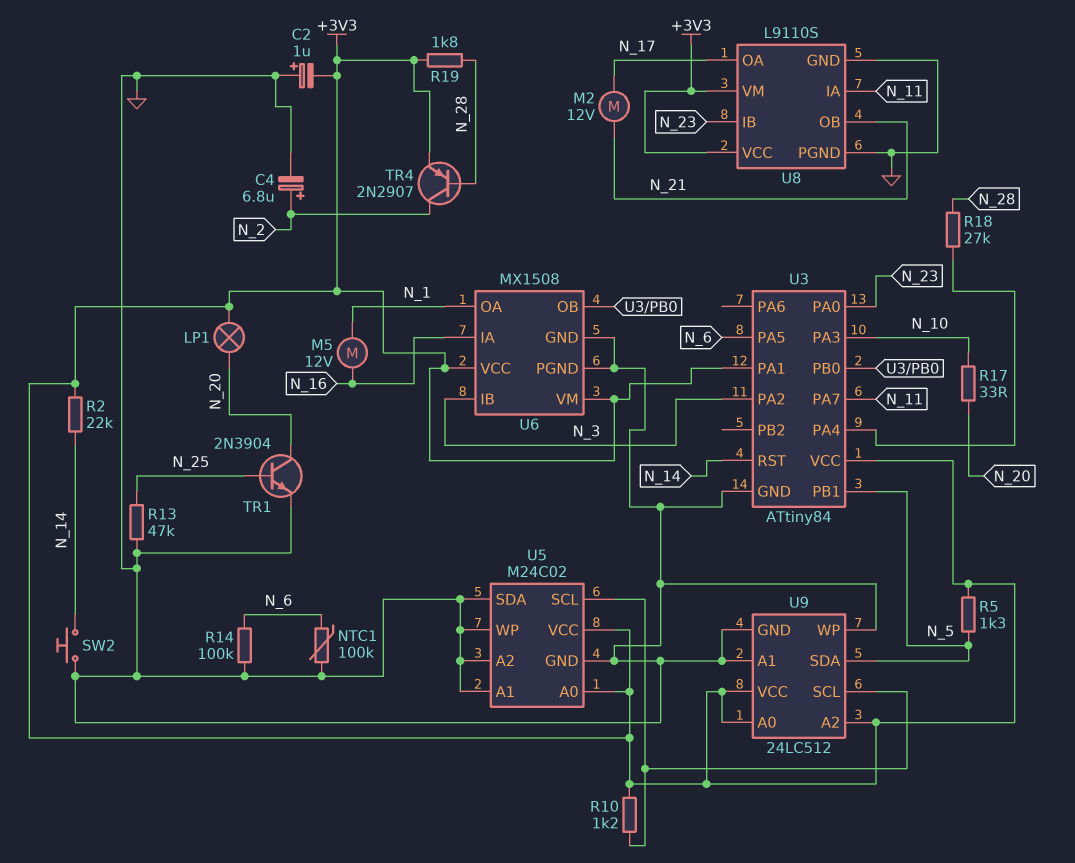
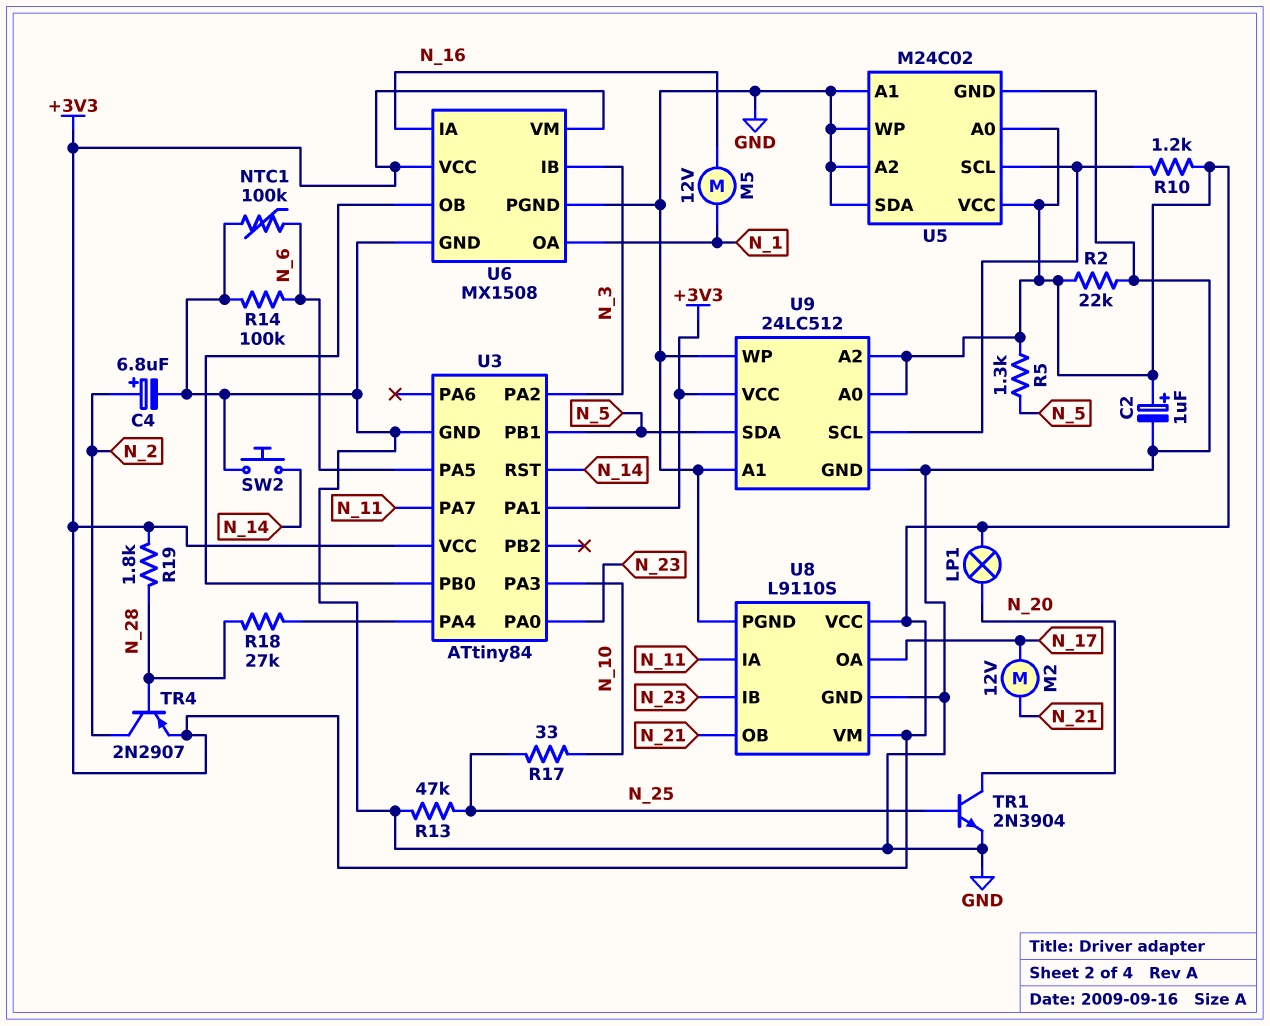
C2: 1uF (plus GND, minus +3V3) -> 1uF (plus +3V3, minus GND)
R2: 22k (+3V3, N_14) -> 22k (+3V3, GND)
R17: 33 (N_10, N_20) -> 33 (N_10, N_25)

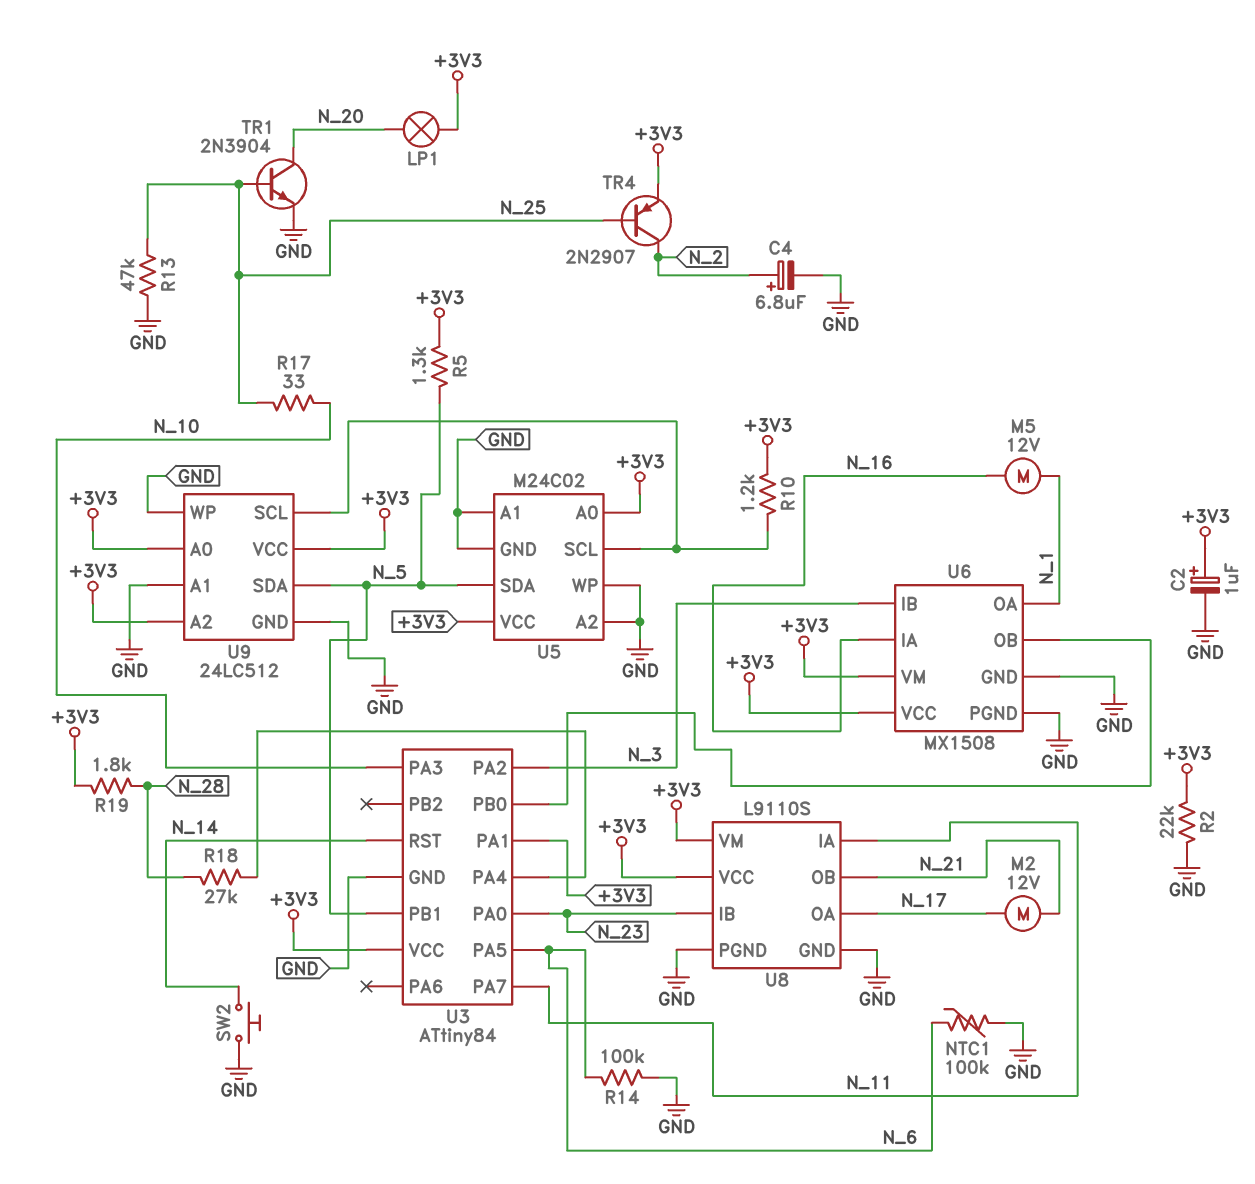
TR4: PNP 2N2907 (B N_28, C N_2, E +3V3) -> PNP 2N2907 (B N_25, C N_2, E +3V3)
U5 pin SDA: GND -> N_5

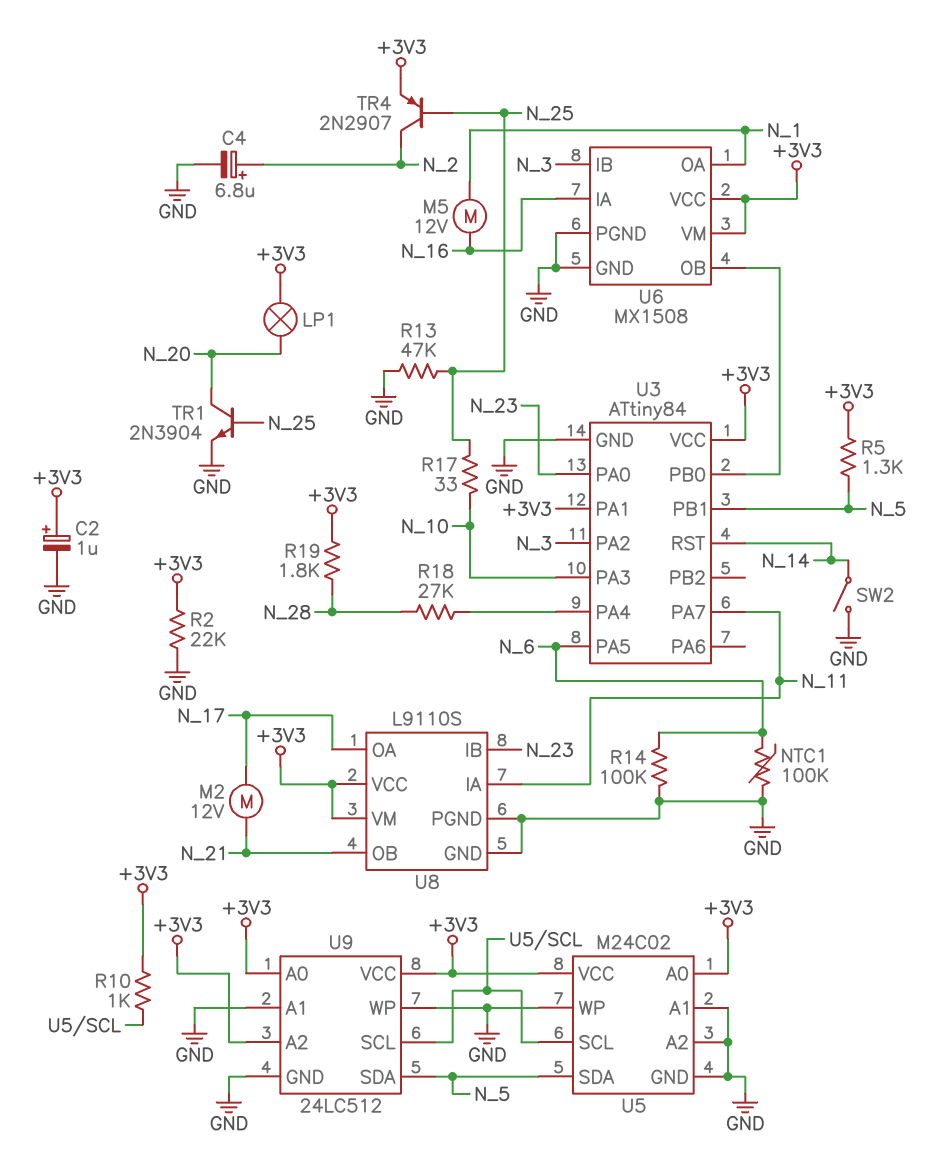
R10: 1.2k (+3V3, U5/SCL) -> 1k (+3V3, U5/SCL)
SW2: button (GND, N_14) -> switch (GND, N_14)

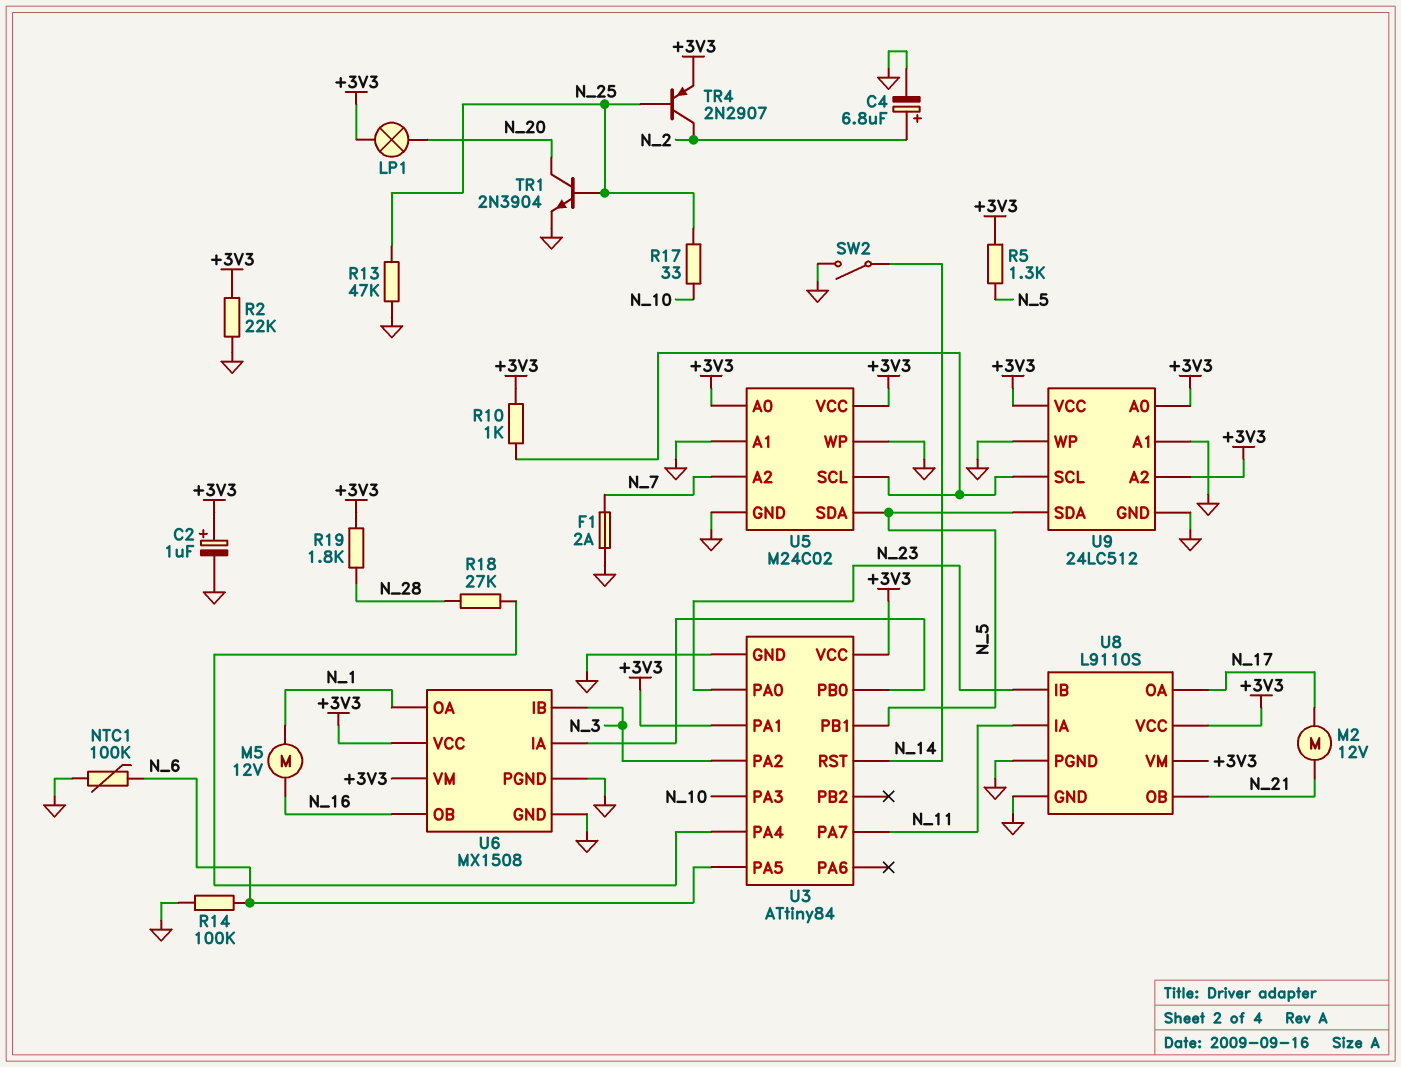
F1: none -> 2A (GND, N_7)
U5 pin A2: GND -> N_7
U6 pin IA: N_16 -> U3/PB0
U6 pin OB: U3/PB0 -> N_16

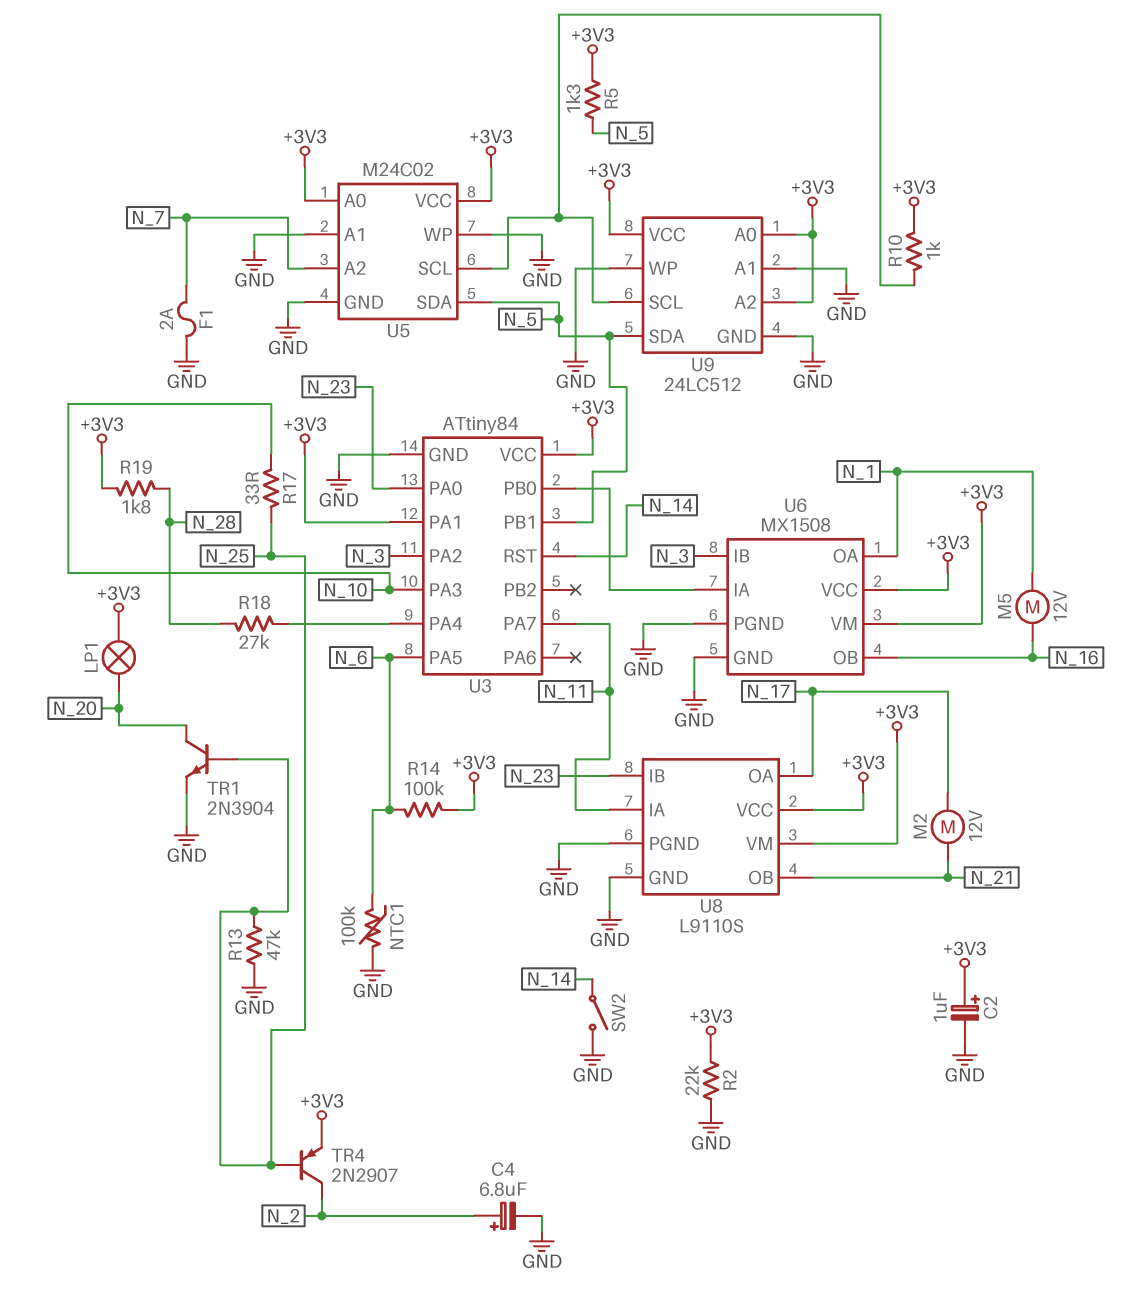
R14: 100k (GND, N_6) -> 100k (+3V3, N_6)

